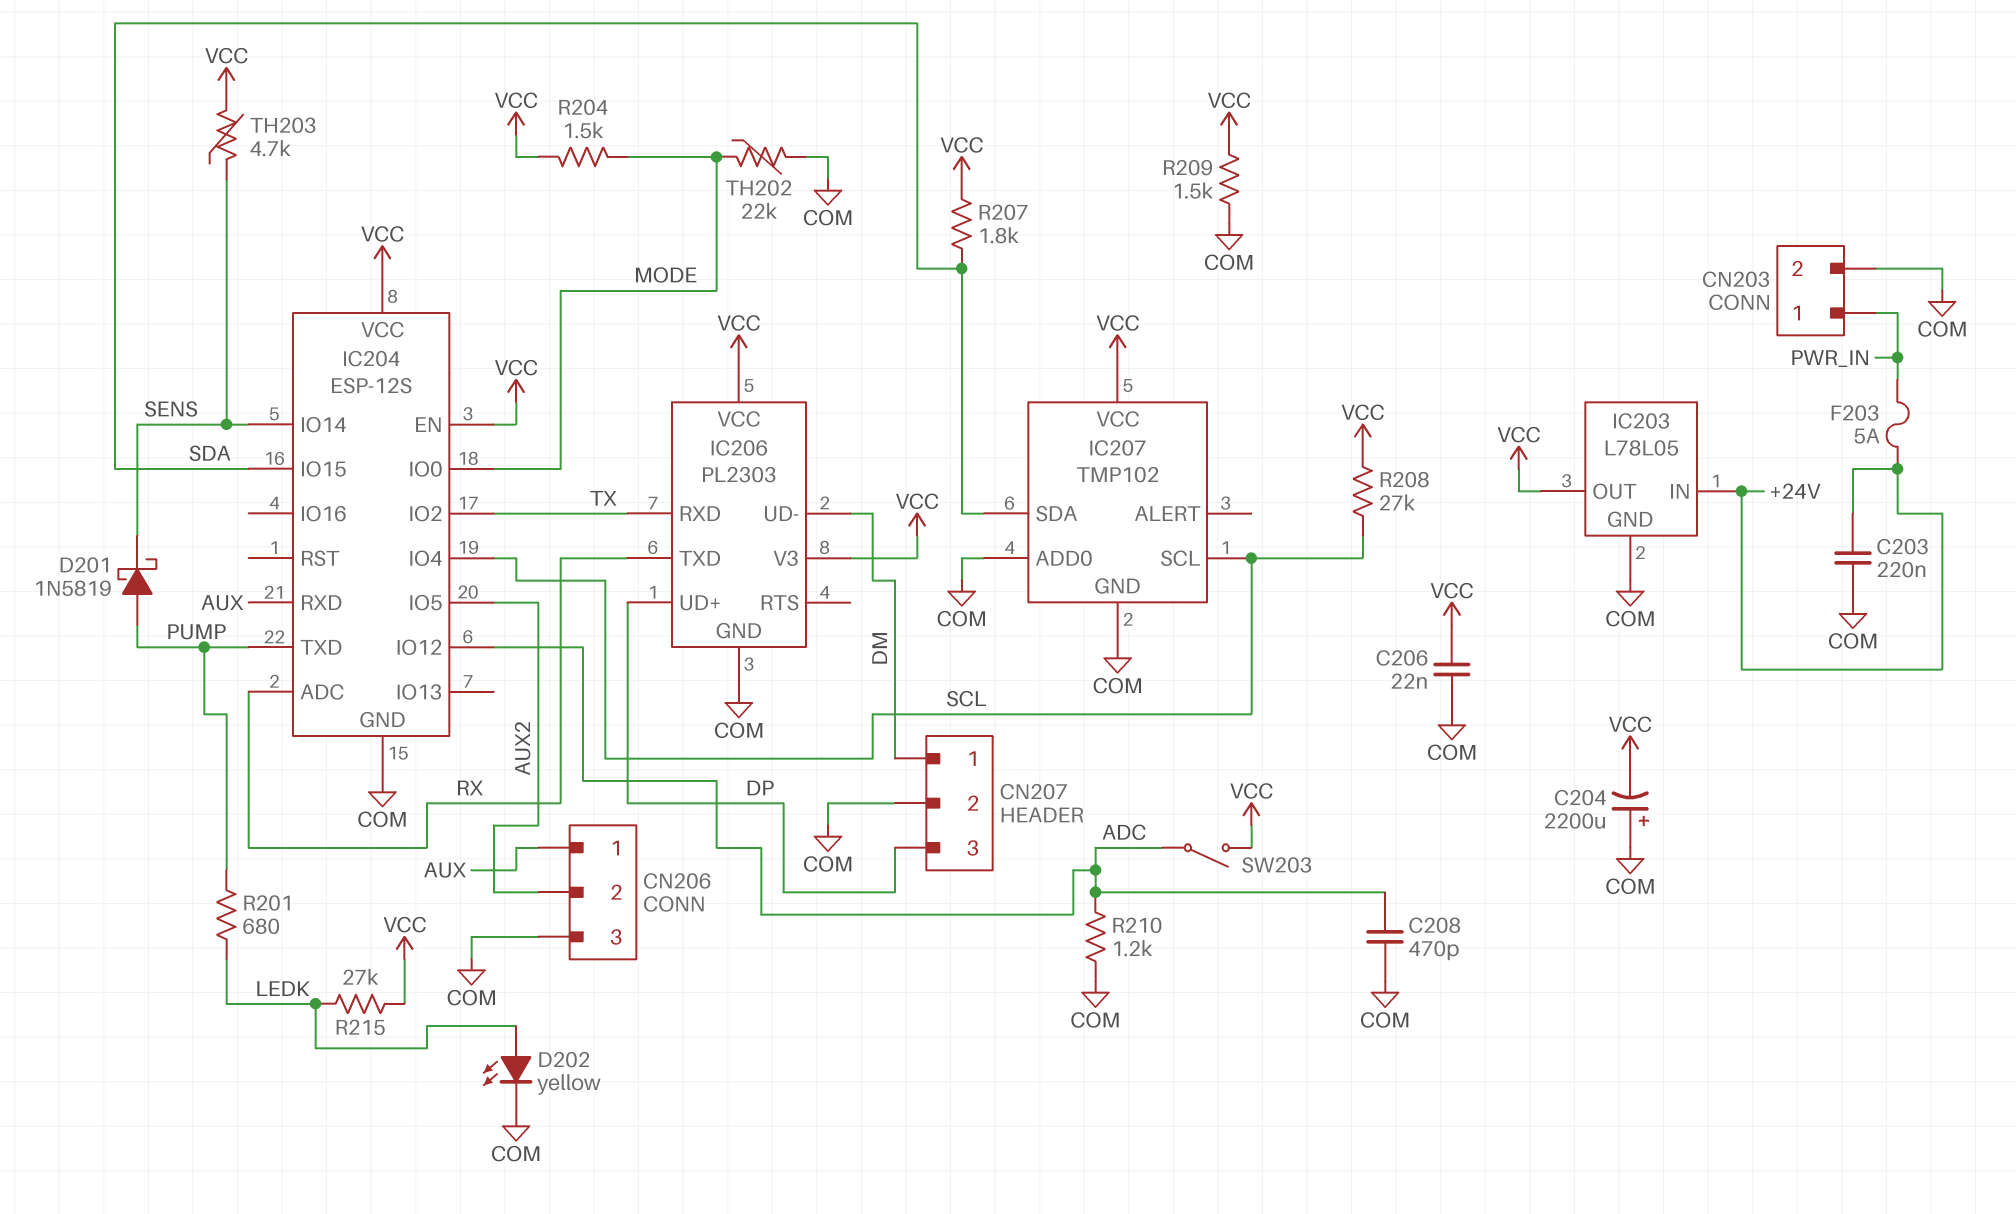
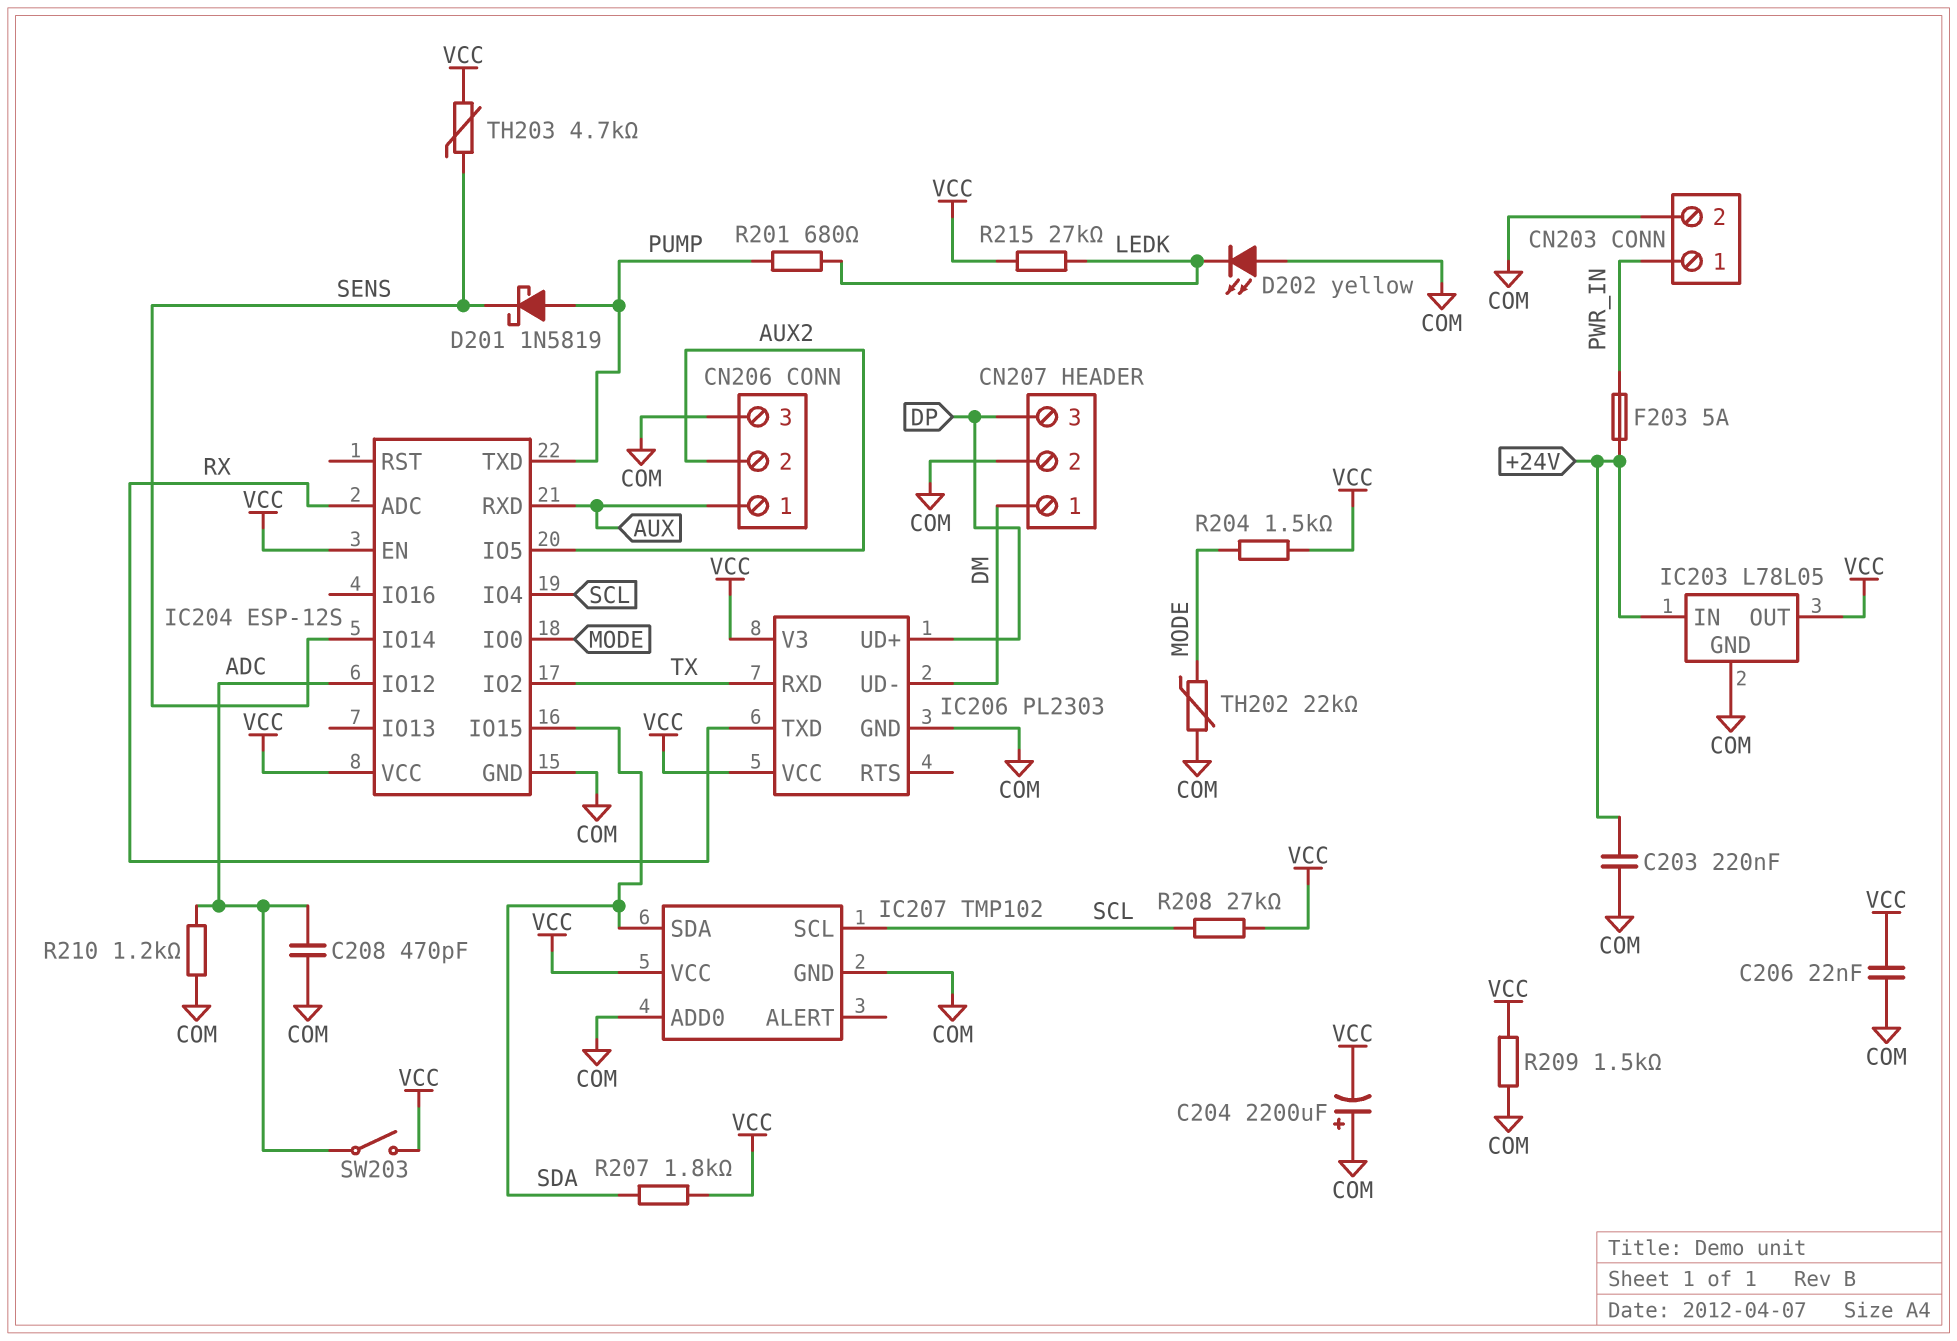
D202: LED yellow (A LEDK, K COM) -> LED yellow (A COM, K LEDK)

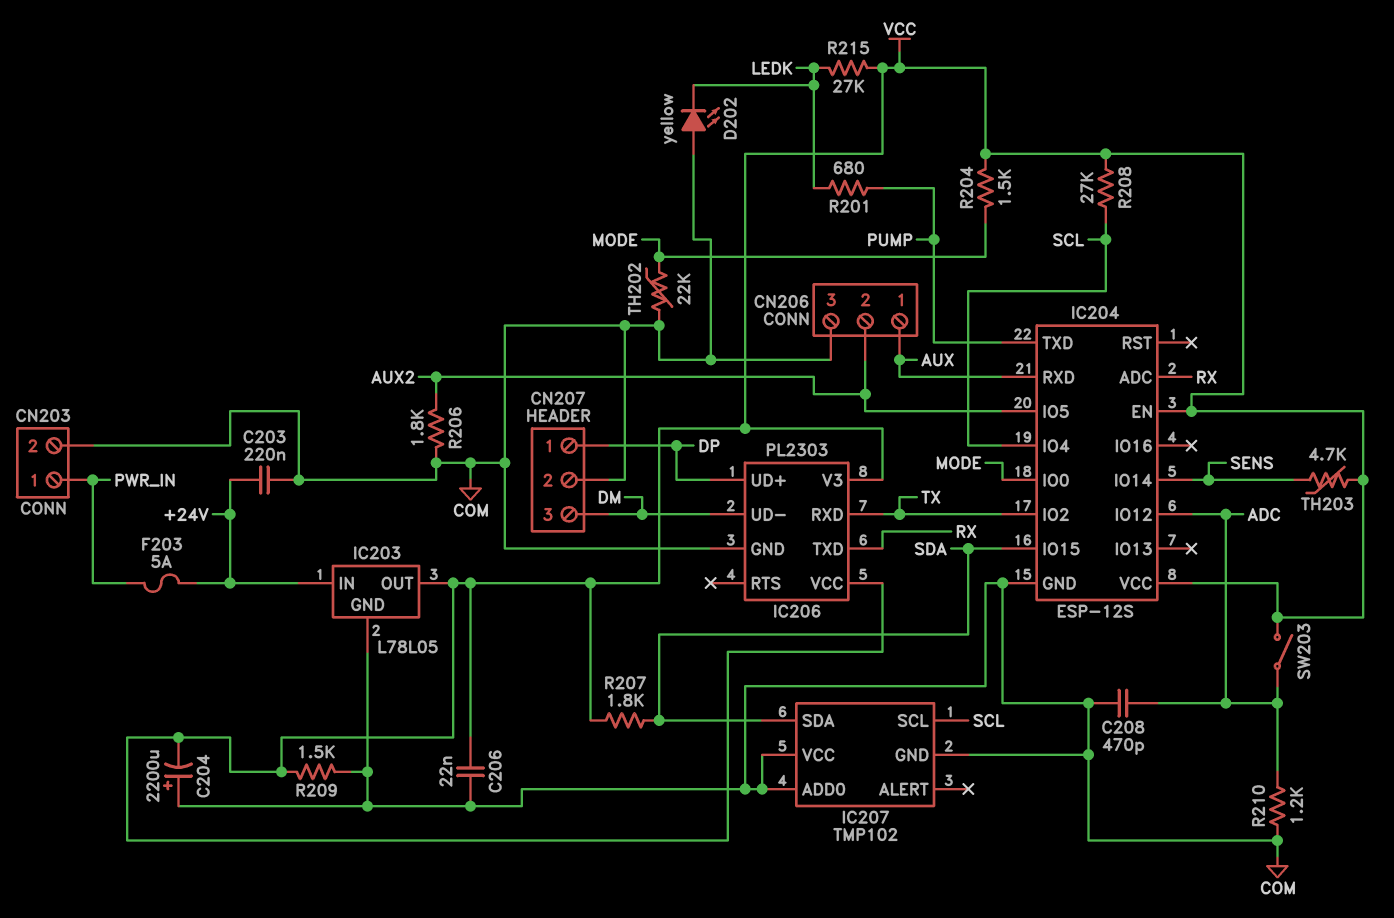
CN207 pin 1: DM -> DP
CN207 pin 3: DP -> DM
D201: schottky 1N5819 (A PUMP, K SENS) -> none
IC207 pin VCC: VCC -> COM
R206: none -> 1.8k (AUX2, COM)

